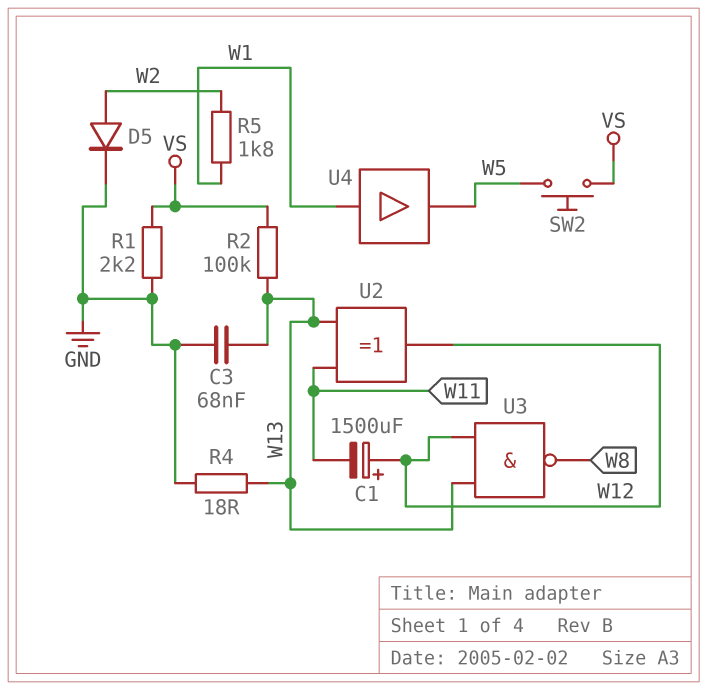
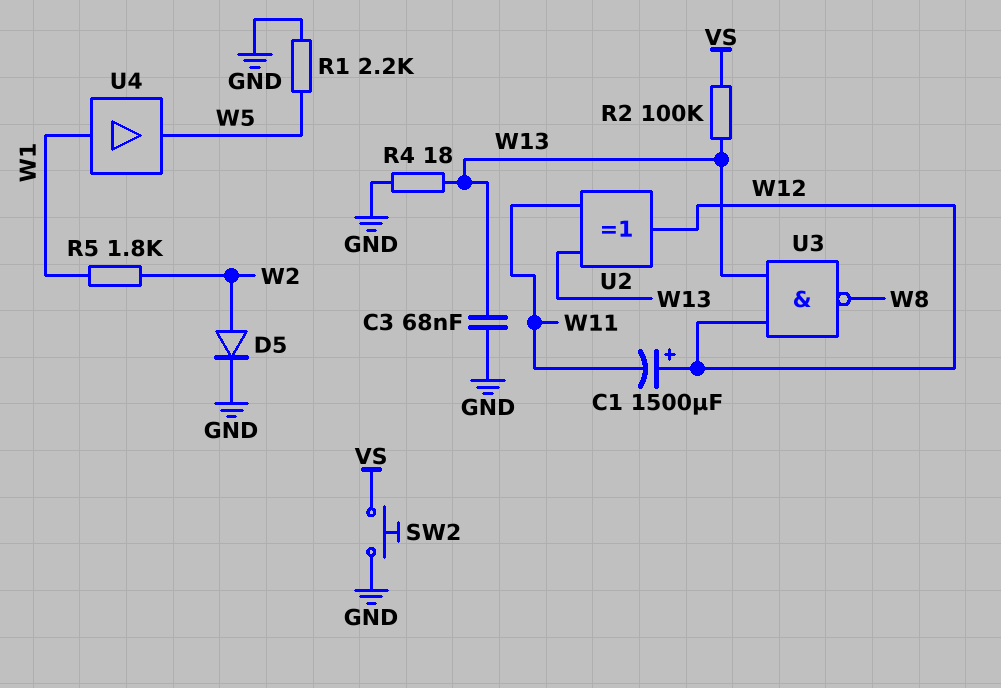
R1: 2.2k (GND, VS) -> 2.2k (GND, W5)
SW2: button (VS, W5) -> button (GND, VS)

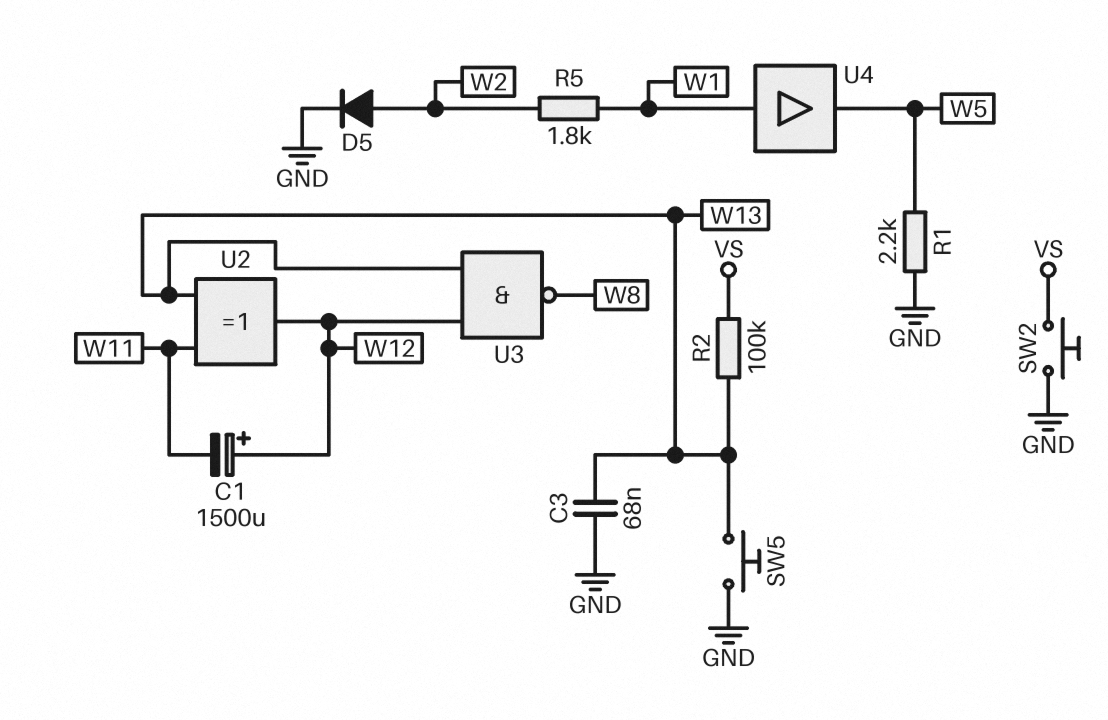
R4: 18 (GND, W13) -> none
SW5: none -> button (GND, W13)

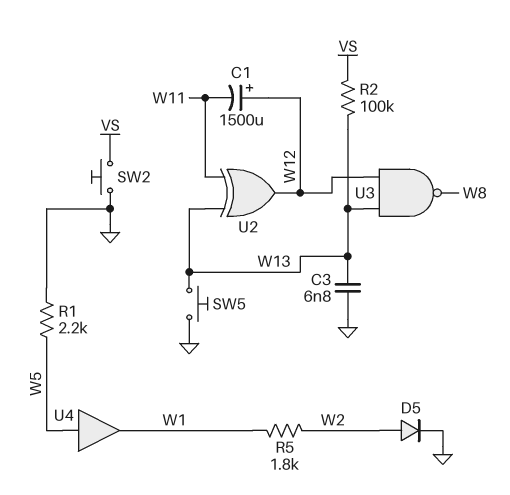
C3: 68nF (GND, W13) -> 6.8nF (GND, W13)
U4: buffer (in W1, out W5) -> buffer (in W5, out W1)

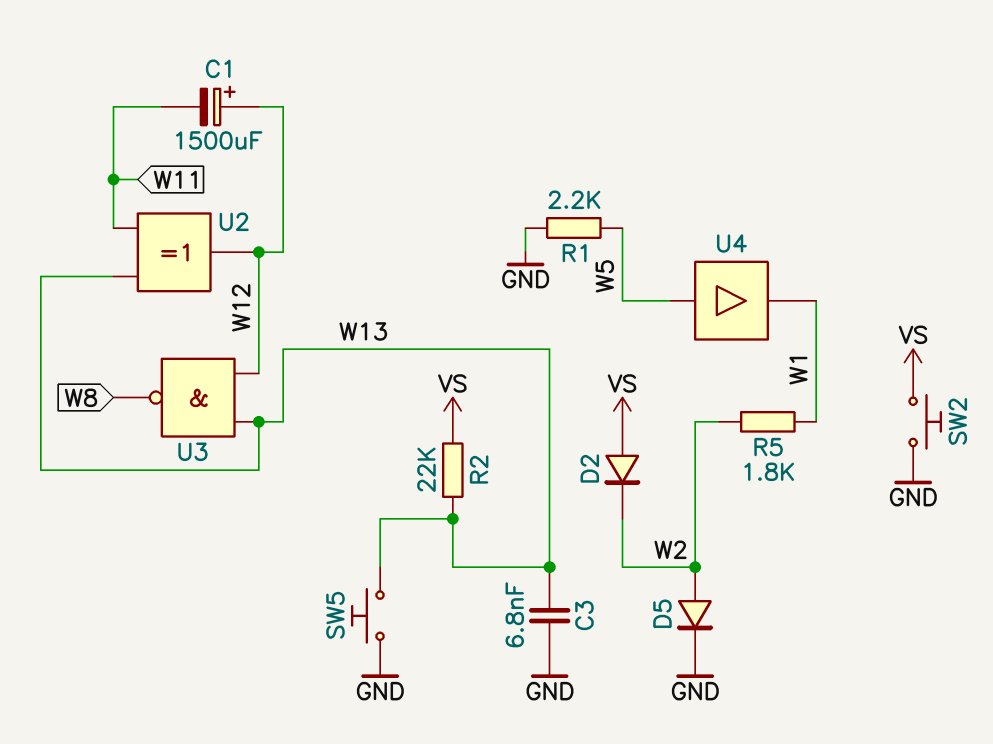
D2: none -> diode (A VS, K W2)
R2: 100k (VS, W13) -> 22k (VS, W13)

